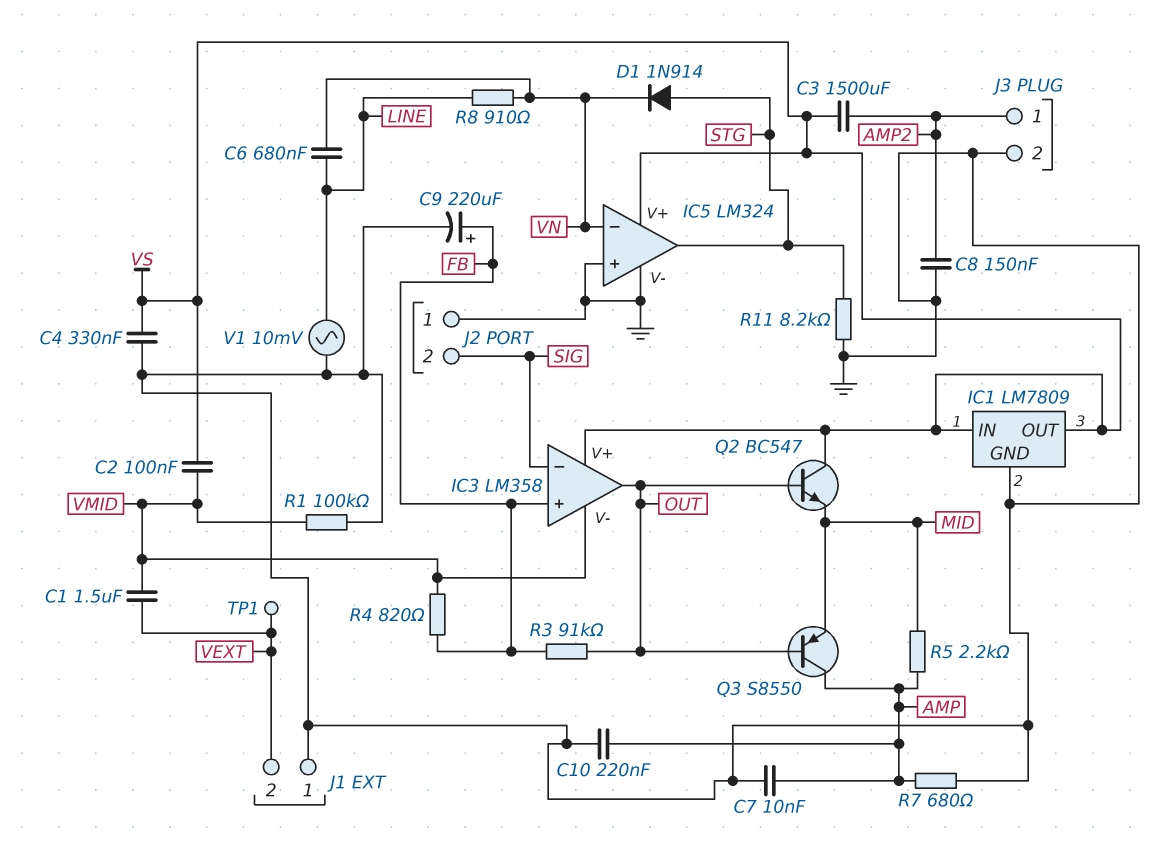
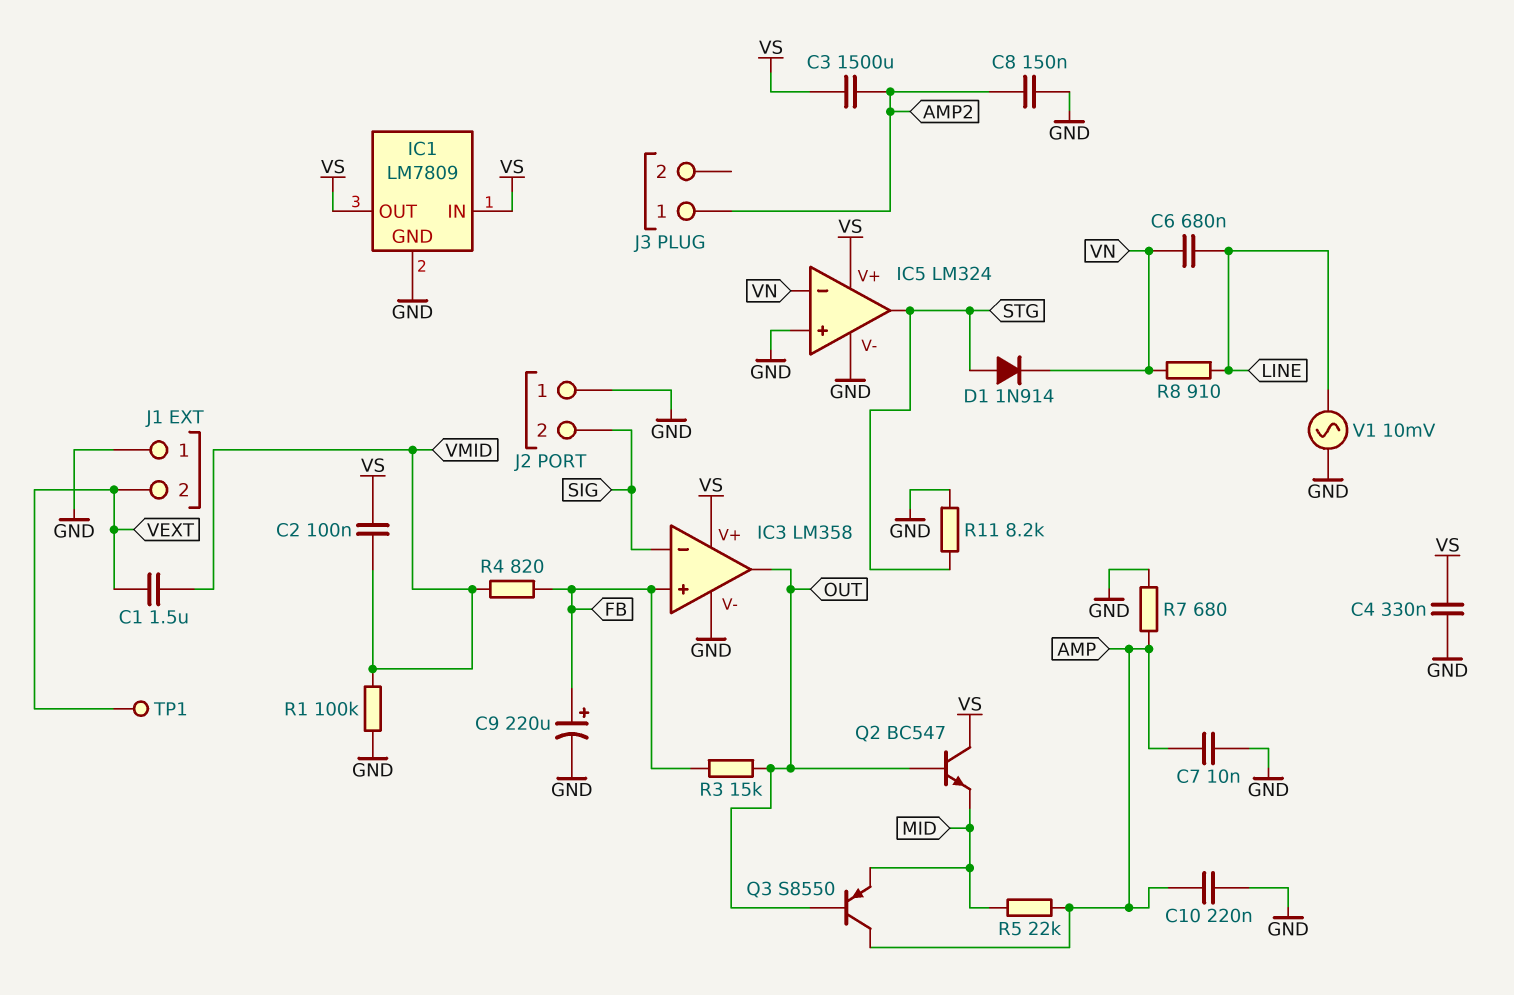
IC3 pin V-: VMID -> GND
J3 pin 2: GND -> none
R3: 91k (FB, OUT) -> 15k (FB, OUT)
R5: 2.2k (AMP, MID) -> 22k (AMP, MID)

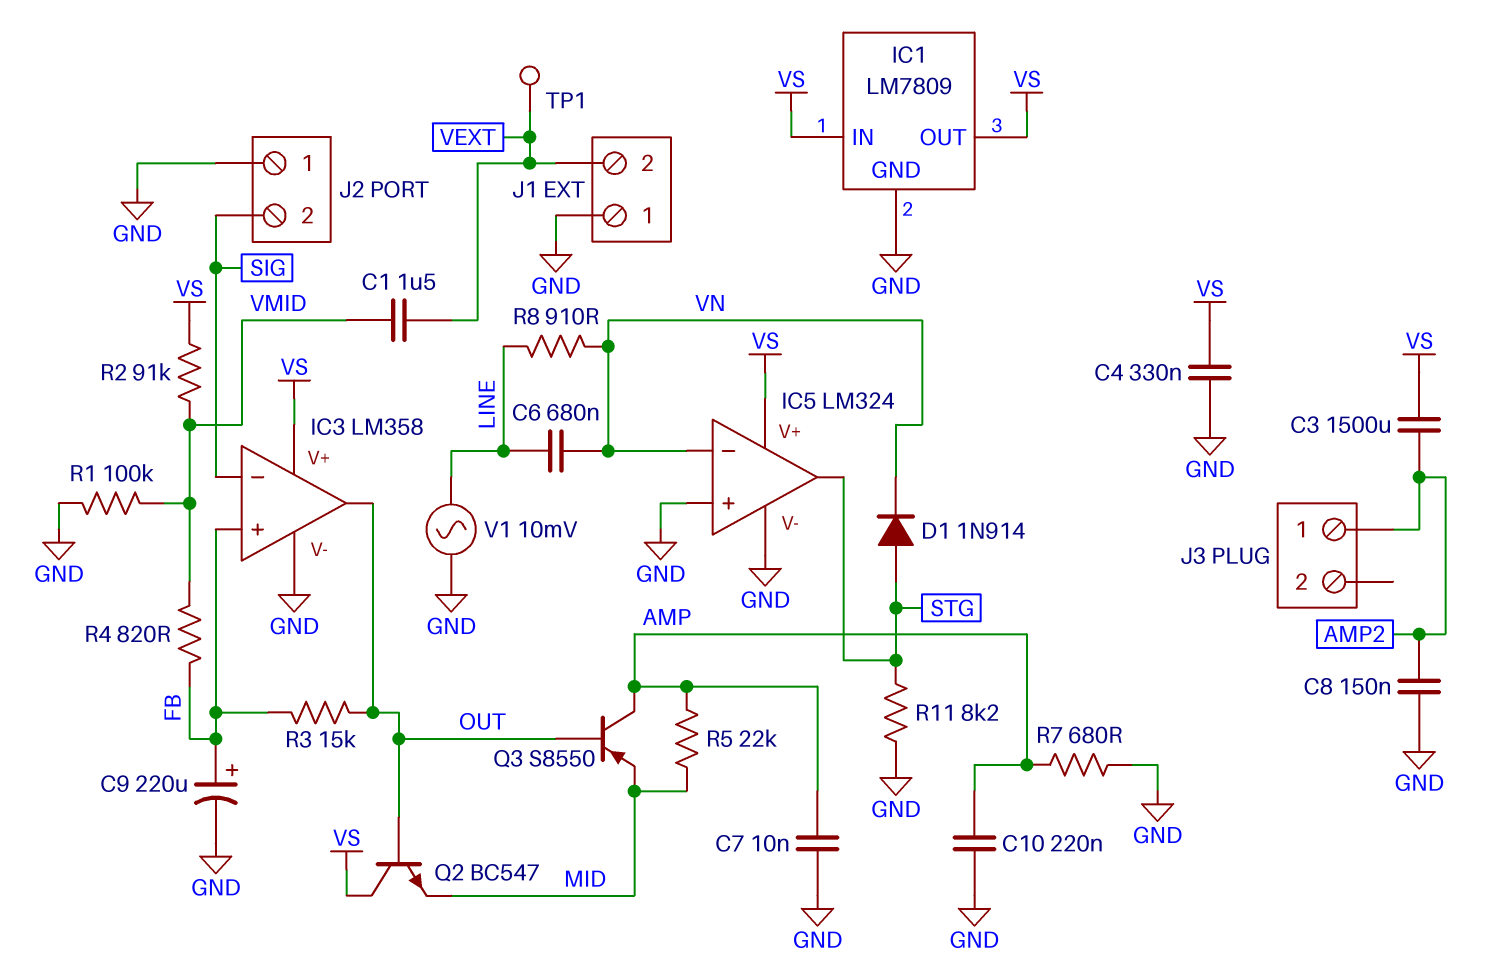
C2: 100nF (VMID, VS) -> none
R2: none -> 91k (VMID, VS)

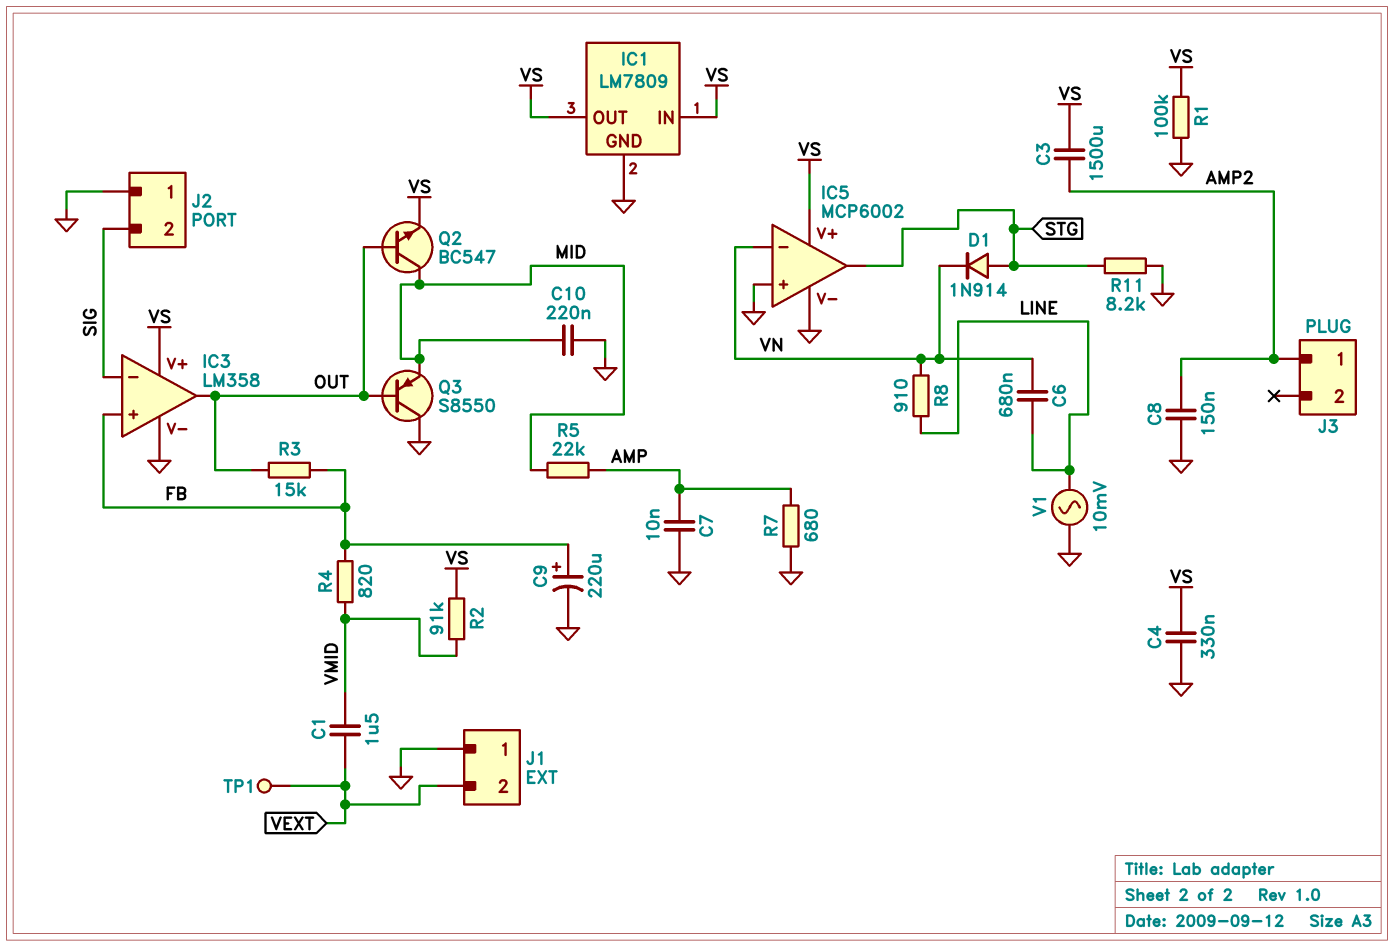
C10: 220nF (AMP, GND) -> 220nF (GND, MID)
IC5: LM324 -> MCP6002
Q2: NPN BC547 (B OUT, C VS, E MID) -> NPN BC547 (B OUT, C MID, E VS)
Q3: PNP S8550 (B OUT, C AMP, E MID) -> PNP S8550 (B OUT, C GND, E MID)
R1: 100k (GND, VMID) -> 100k (GND, VS)

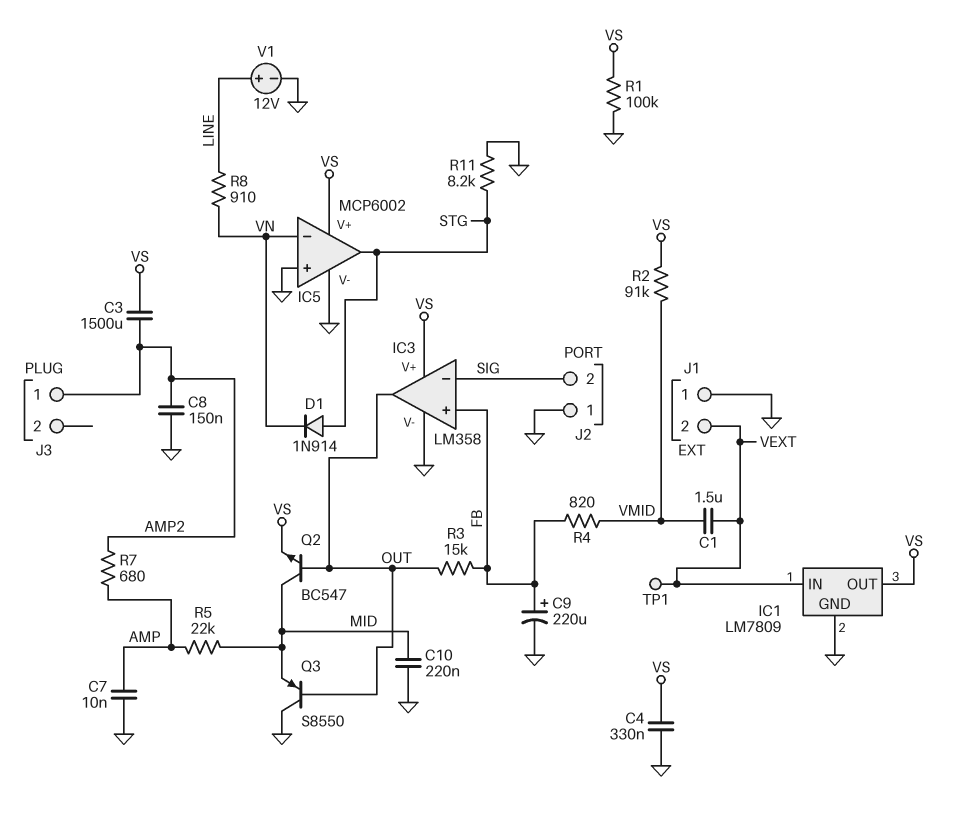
C6: 680nF (LINE, VN) -> none
IC1 pin IN: VS -> VEXT
R7: 680 (AMP, GND) -> 680 (AMP, AMP2)
V1: AC 10mV (GND, LINE) -> 12V (plus LINE, minus GND)

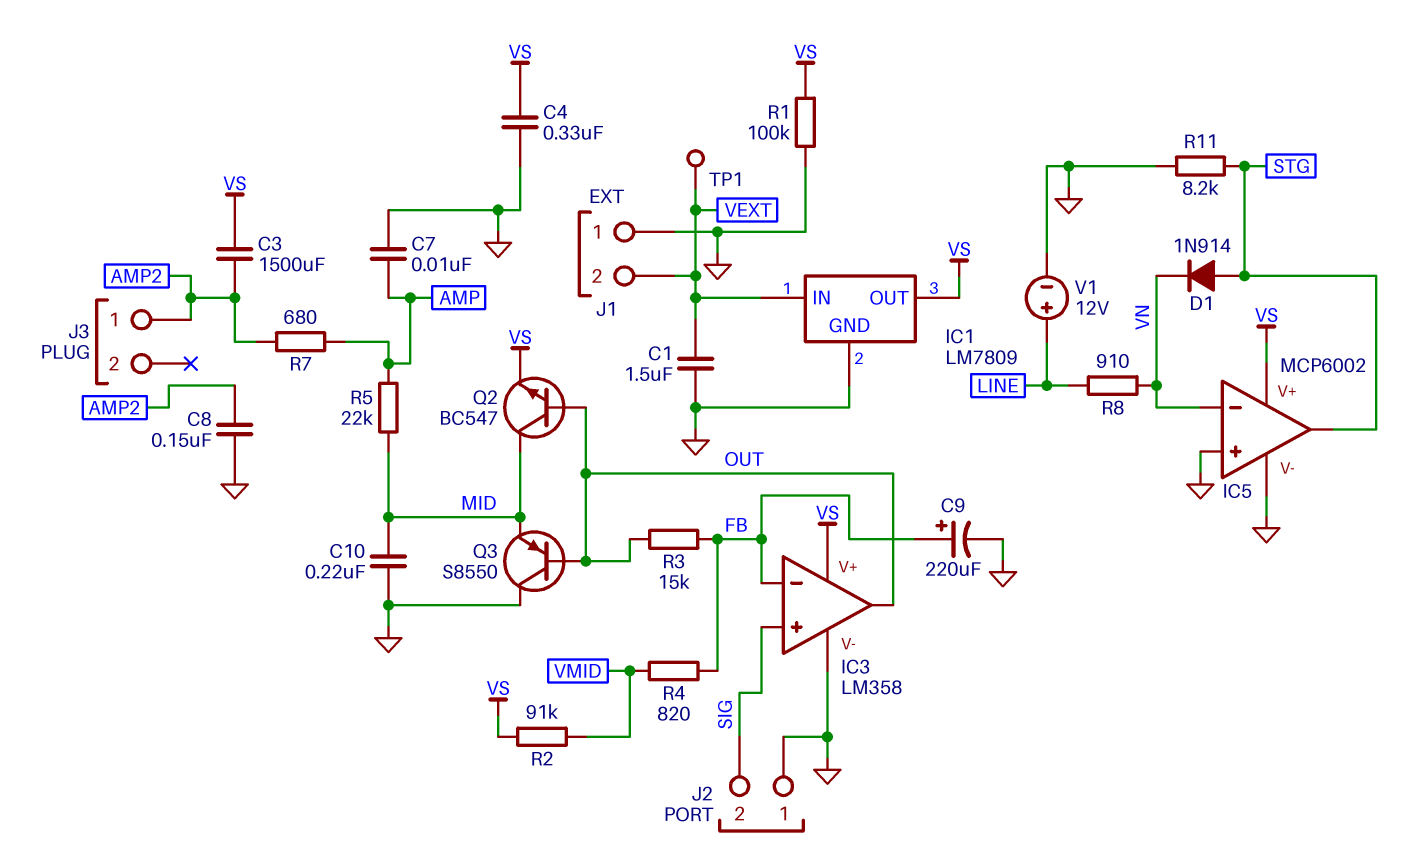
C1: 1.5uF (VEXT, VMID) -> 1.5uF (GND, VEXT)
IC3 pin in+: FB -> SIG
IC3 pin in-: SIG -> FB

